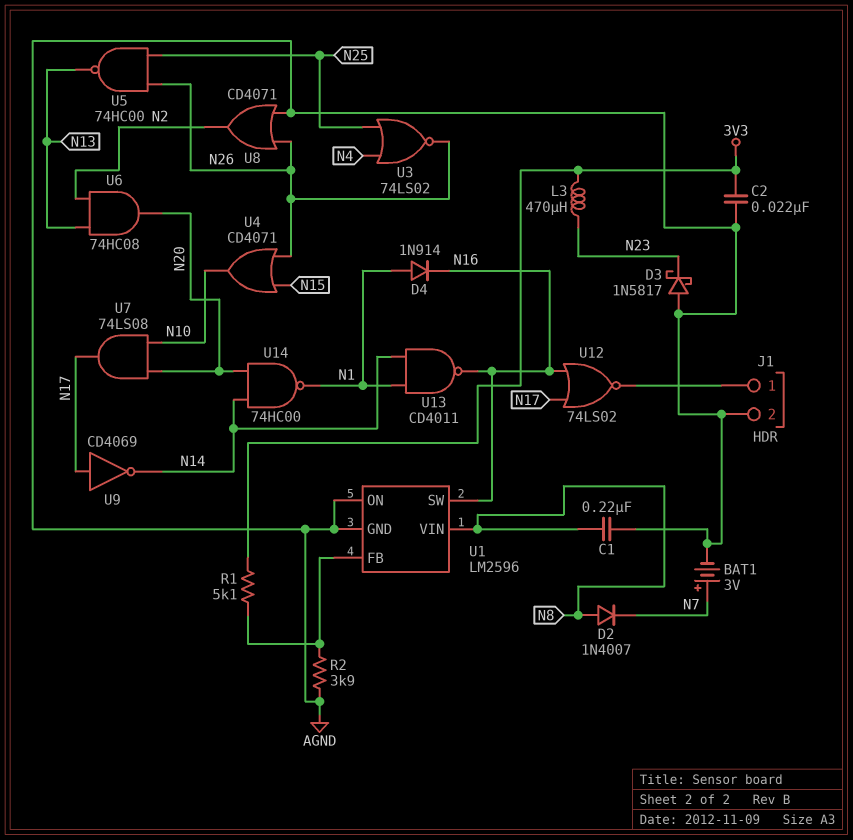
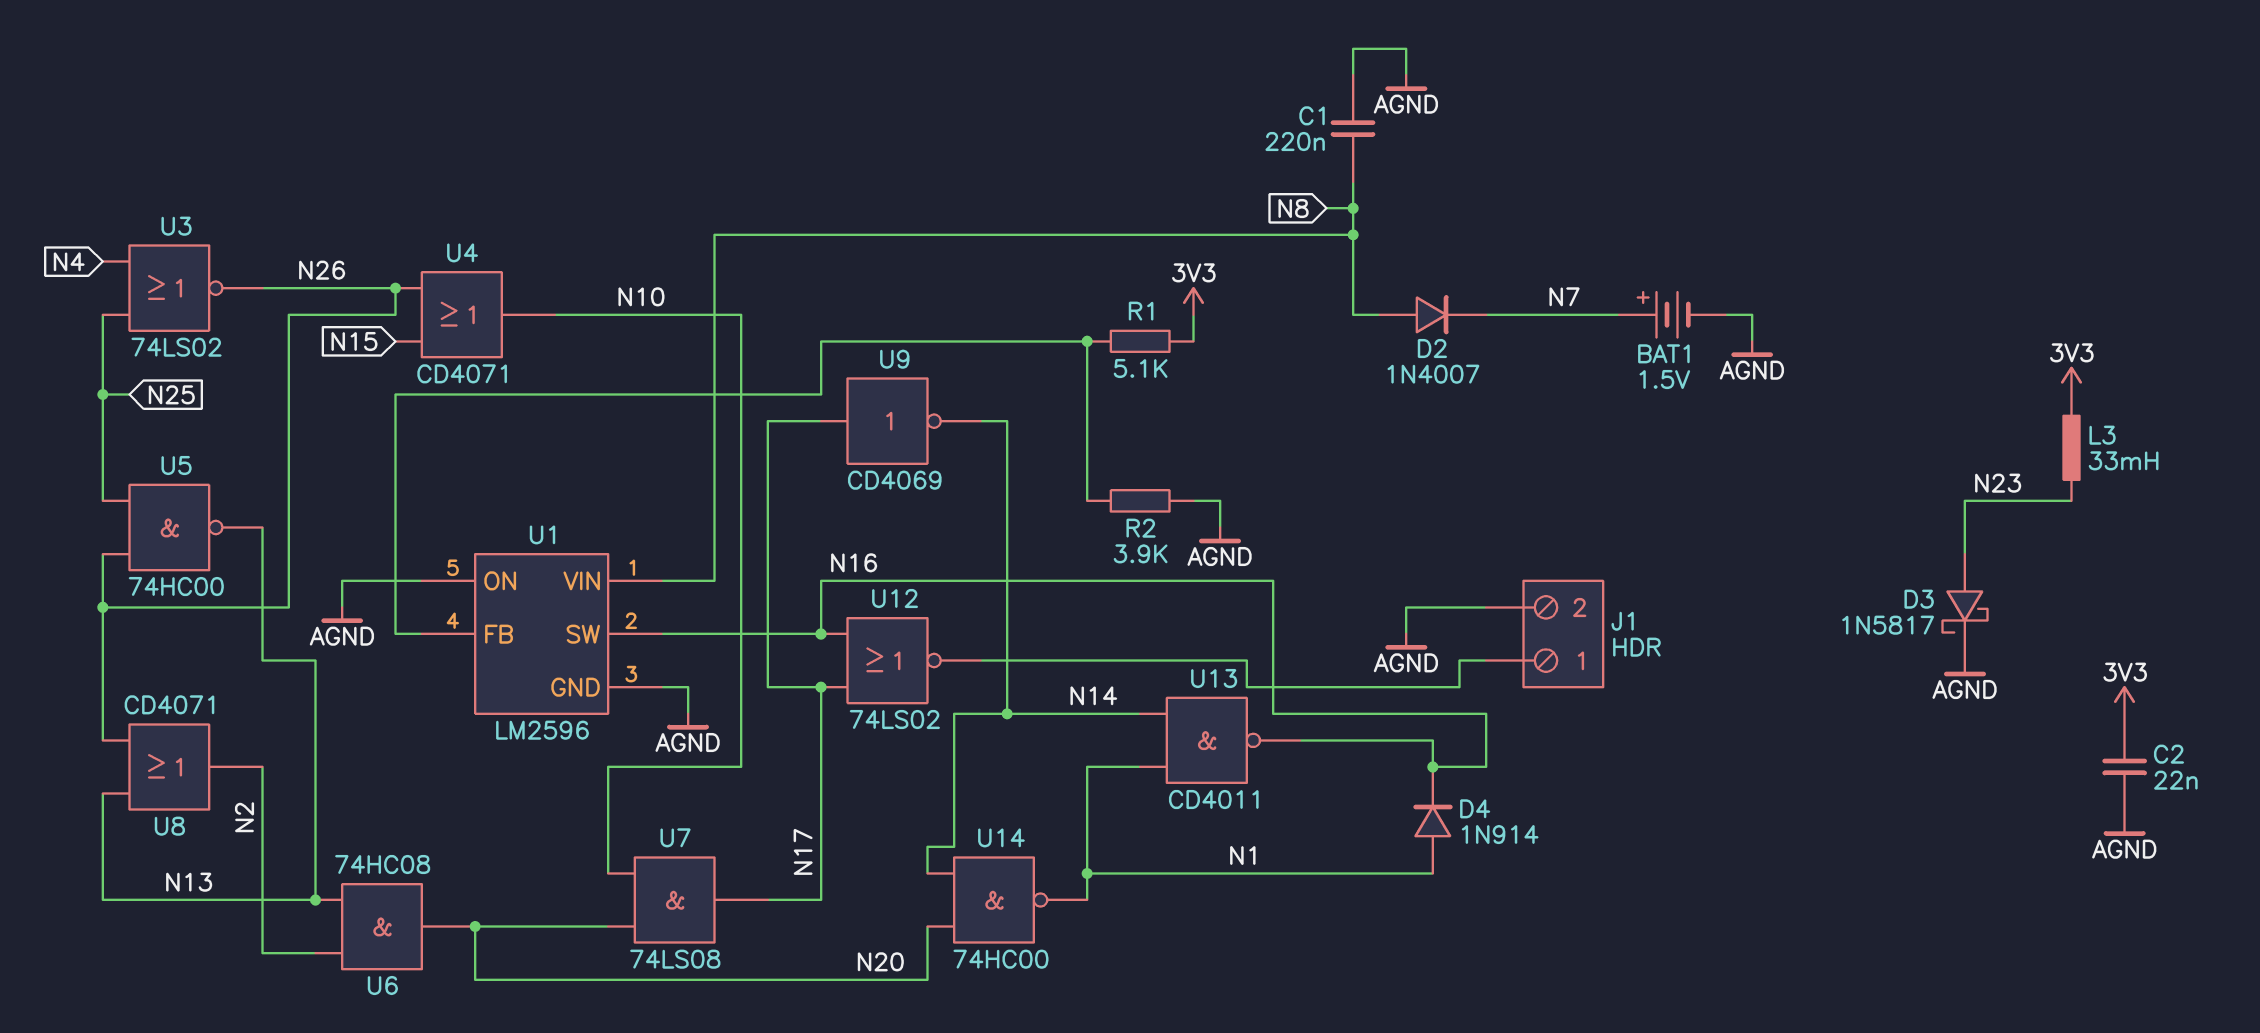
BAT1: 3V (plus N7, minus AGND) -> 1.5V (plus N7, minus AGND)
D3: schottky 1N5817 (A AGND, K N23) -> schottky 1N5817 (A N23, K AGND)
L3: 470uH (3V3, N23) -> 33mH (3V3, N23)
U8: OR CD4071 (in AGND, in N26, out N2) -> OR CD4071 (in N13, in N26, out N2)

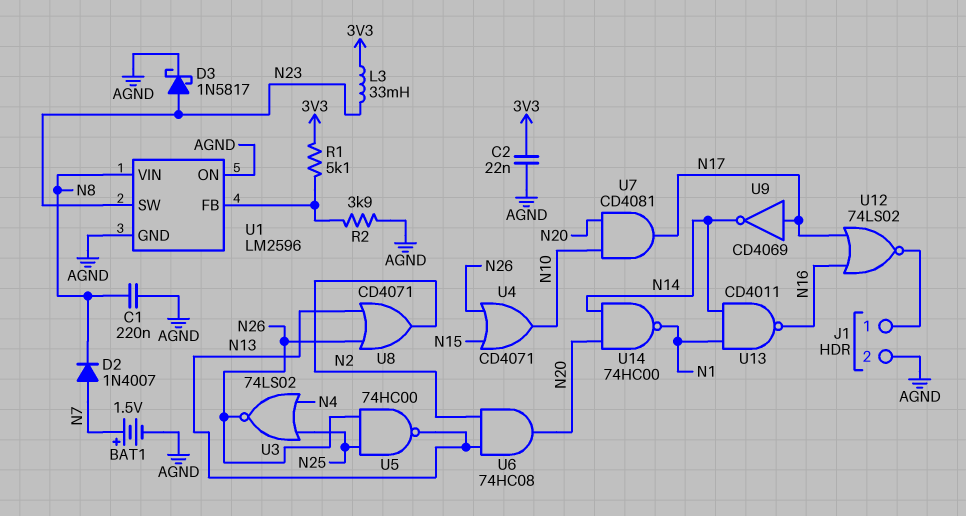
D2: diode 1N4007 (A N8, K N7) -> diode 1N4007 (A N7, K N8)
D4: diode 1N914 (A N1, K N16) -> none
U1 pin SW: N16 -> N23
U7: AND 74LS08 (in N10, in N20, out N17) -> AND CD4081 (in N10, in N20, out N17)

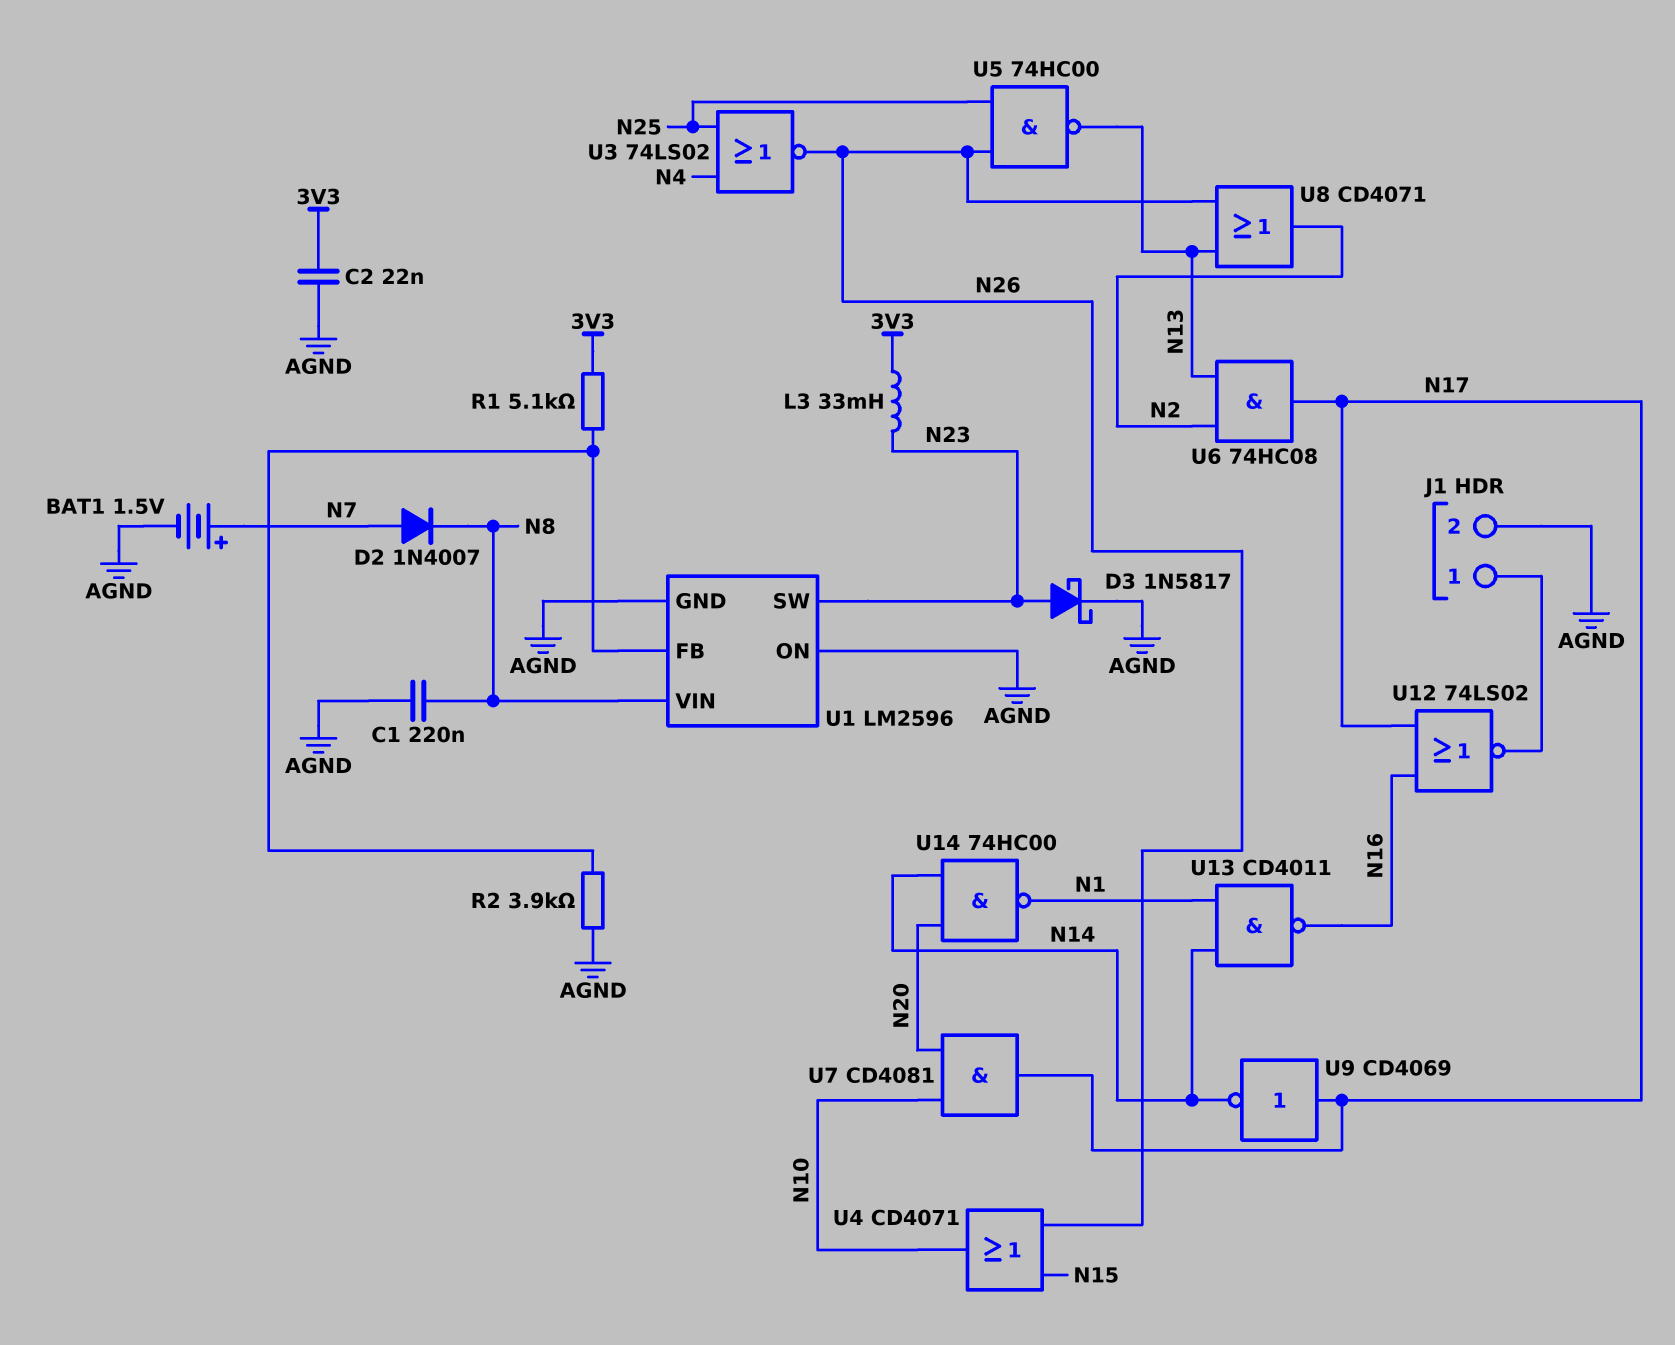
U6: AND 74HC08 (in N2, in N13, out N20) -> AND 74HC08 (in N2, in N13, out N17)

